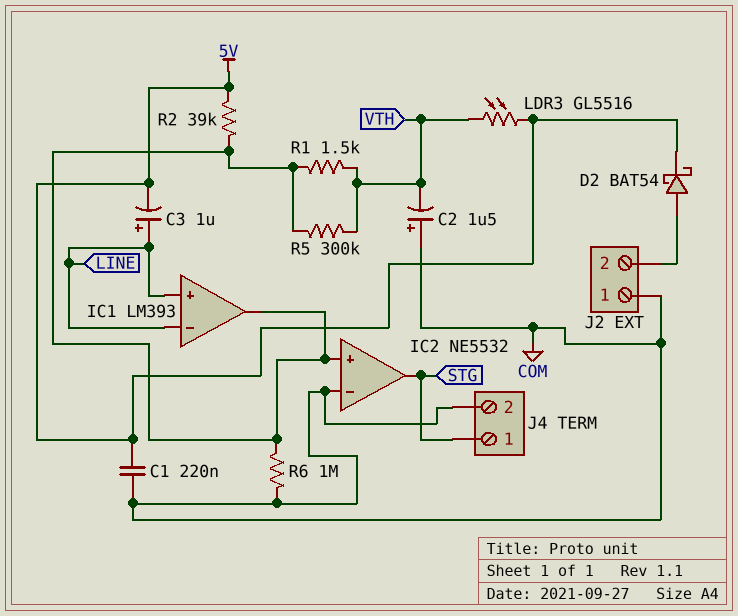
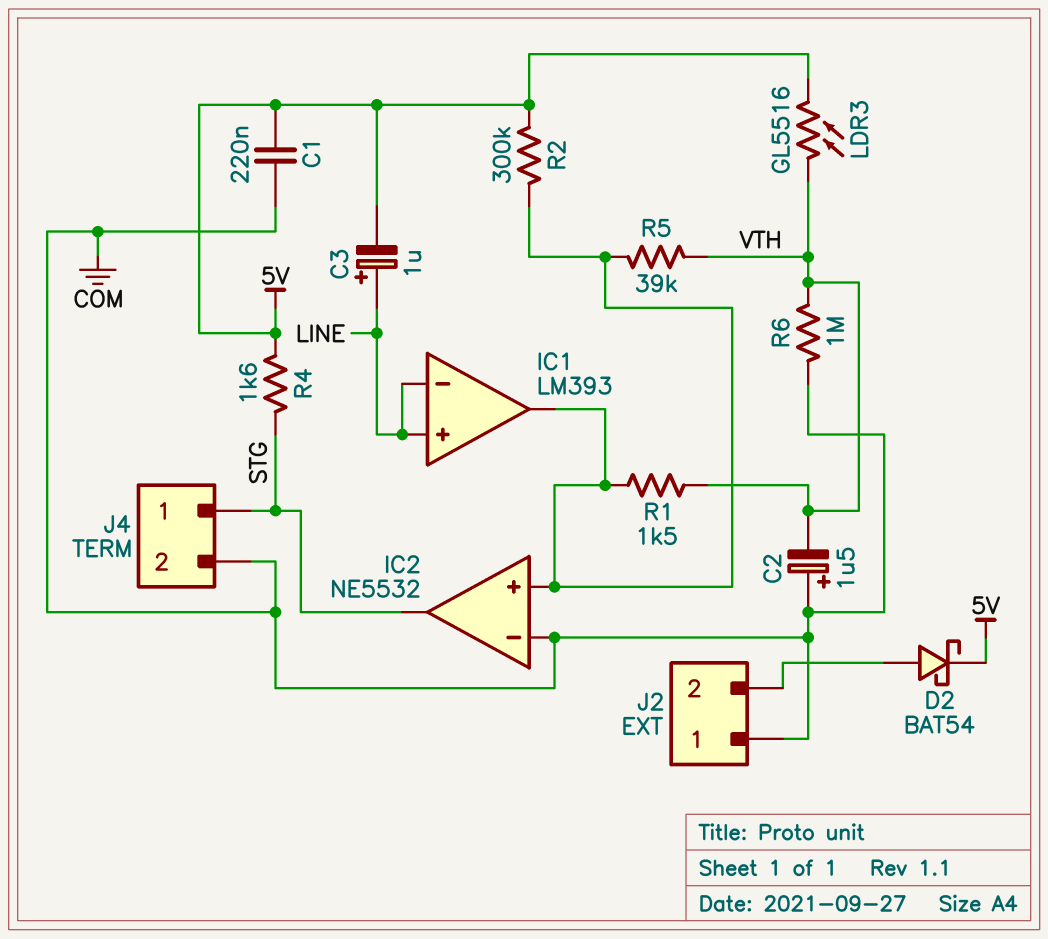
R2: 39k (5V, IC1/out) -> 300k (5V, IC1/out)
R4: none -> 1.6k (5V, STG)
R5: 300k (IC1/out, VTH) -> 39k (IC1/out, VTH)
R6: 1M (COM, IC1/out) -> 1M (COM, VTH)

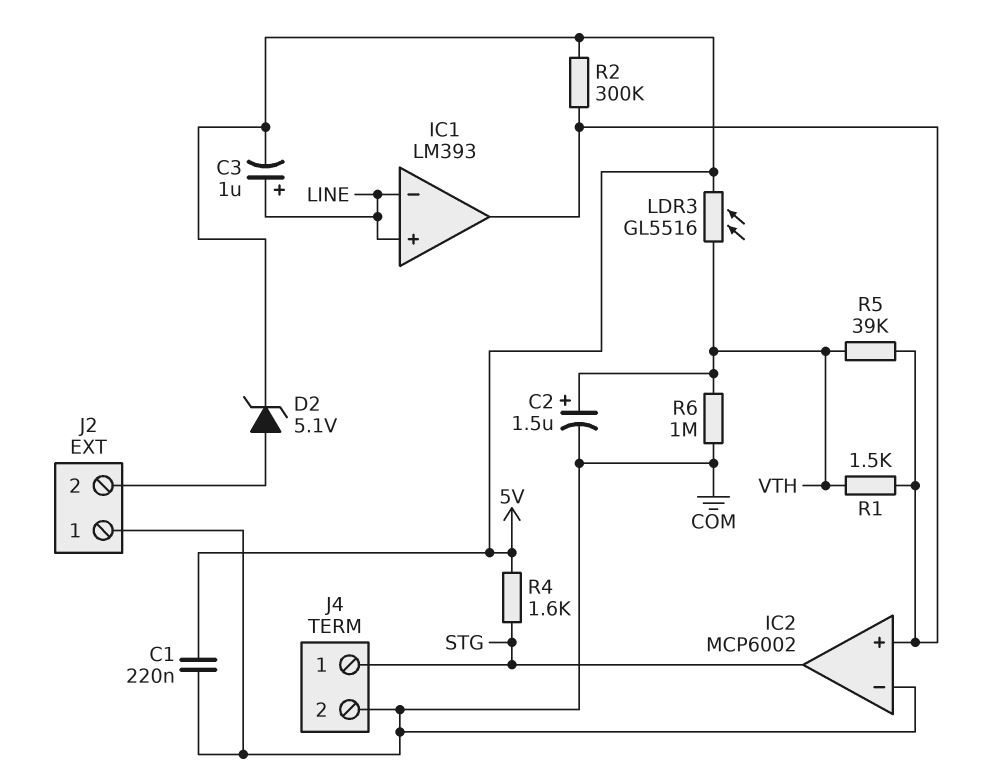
C2: 1.5uF (plus COM, minus VTH) -> 1.5uF (plus VTH, minus COM)
D2: schottky BAT54 (A J2/2, K 5V) -> zener 5.1V (A J2/2, K 5V)
IC2: NE5532 -> MCP6002

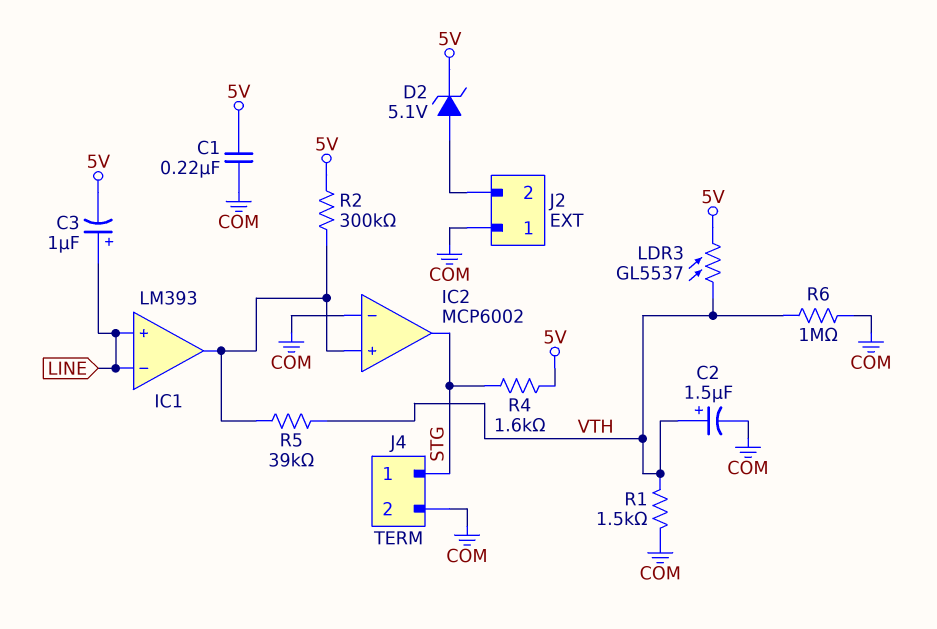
LDR3: GL5516 (5V, VTH) -> GL5537 (5V, VTH)
R1: 1.5k (IC1/out, VTH) -> 1.5k (COM, VTH)

